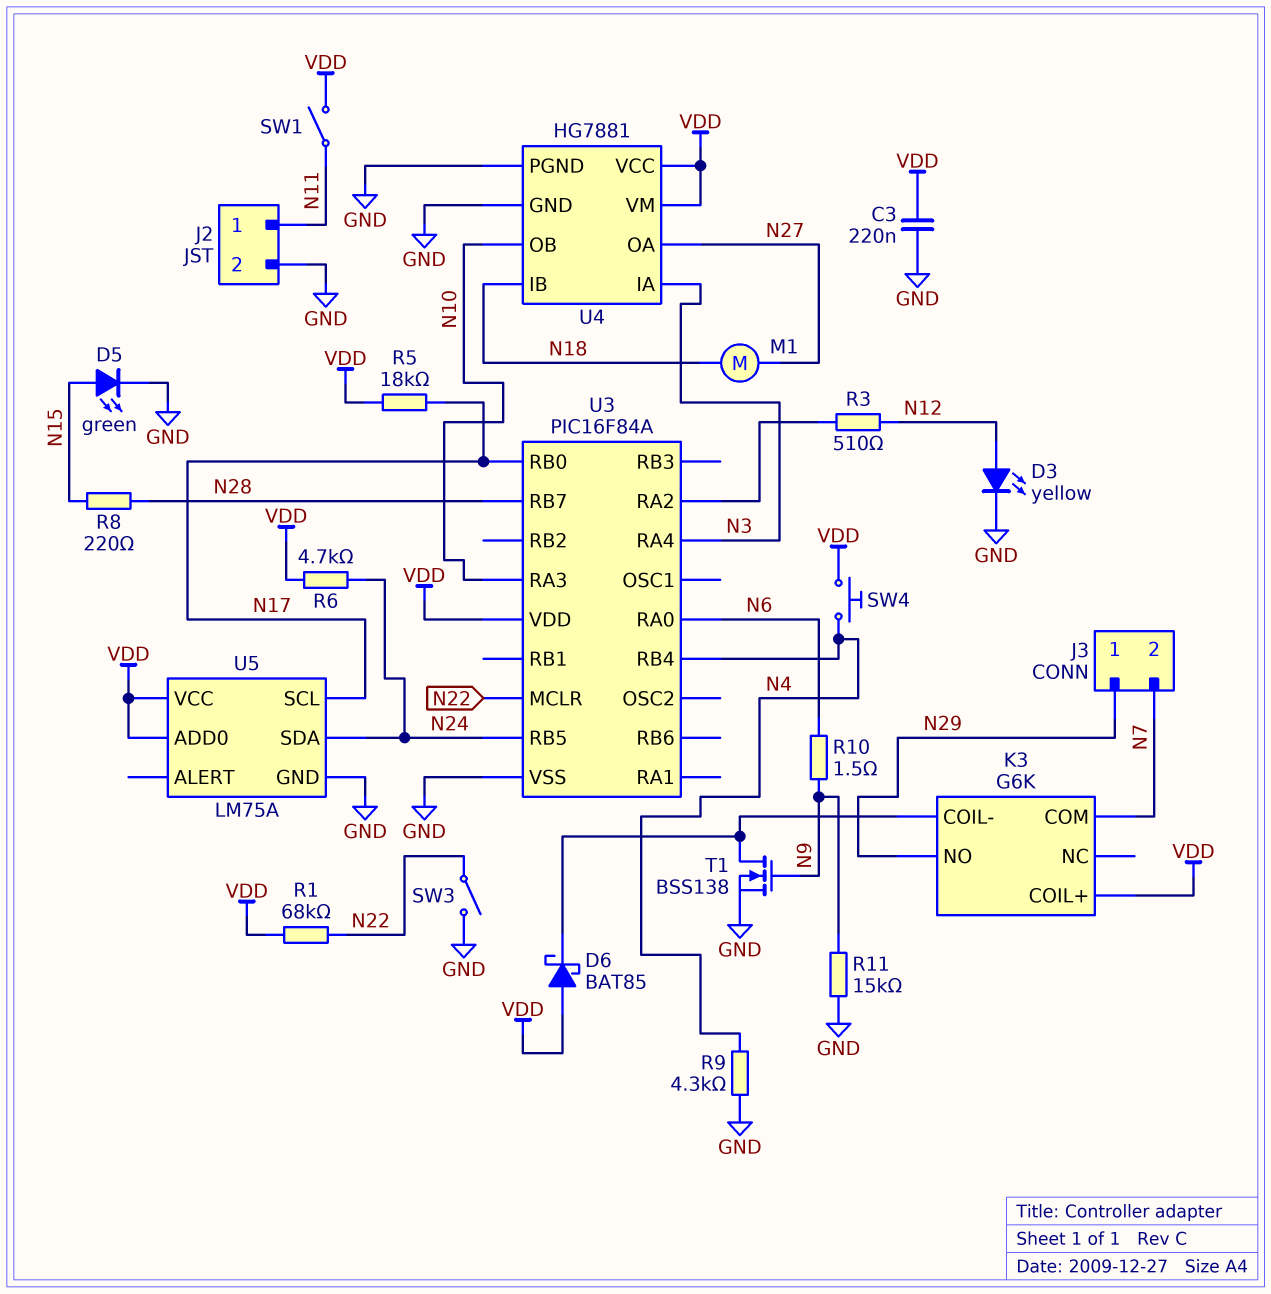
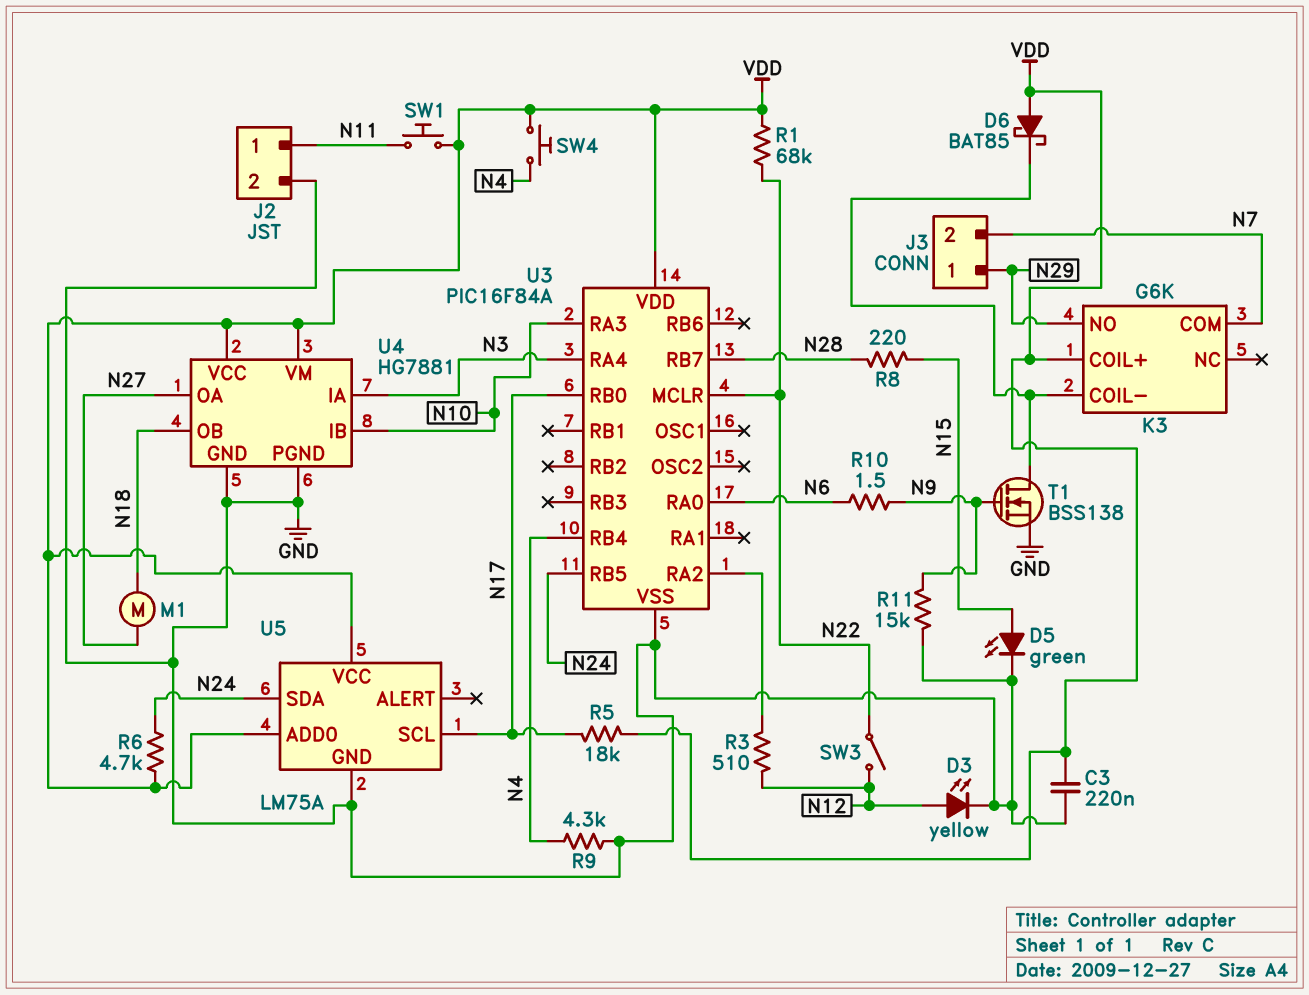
SW1: switch (N11, VDD) -> button (N11, VDD)
SW3: switch (GND, N22) -> switch (N12, N22)
U4 pin IB: N18 -> N10
U4 pin OB: N10 -> N18

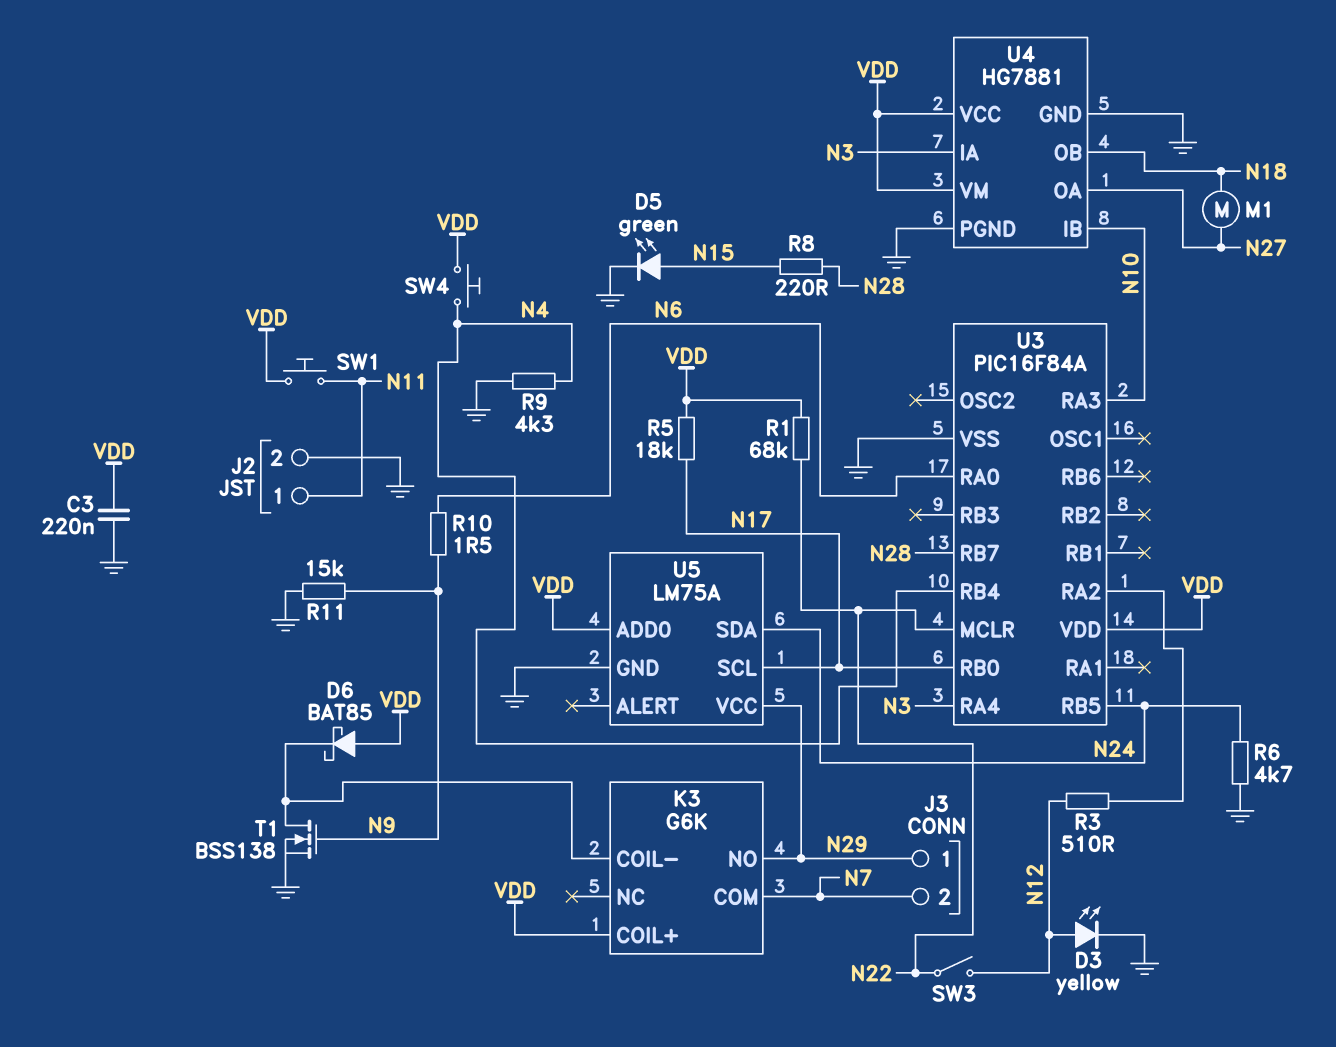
R6: 4.7k (N24, VDD) -> 4.7k (GND, N24)
U5 pin VCC: VDD -> N29

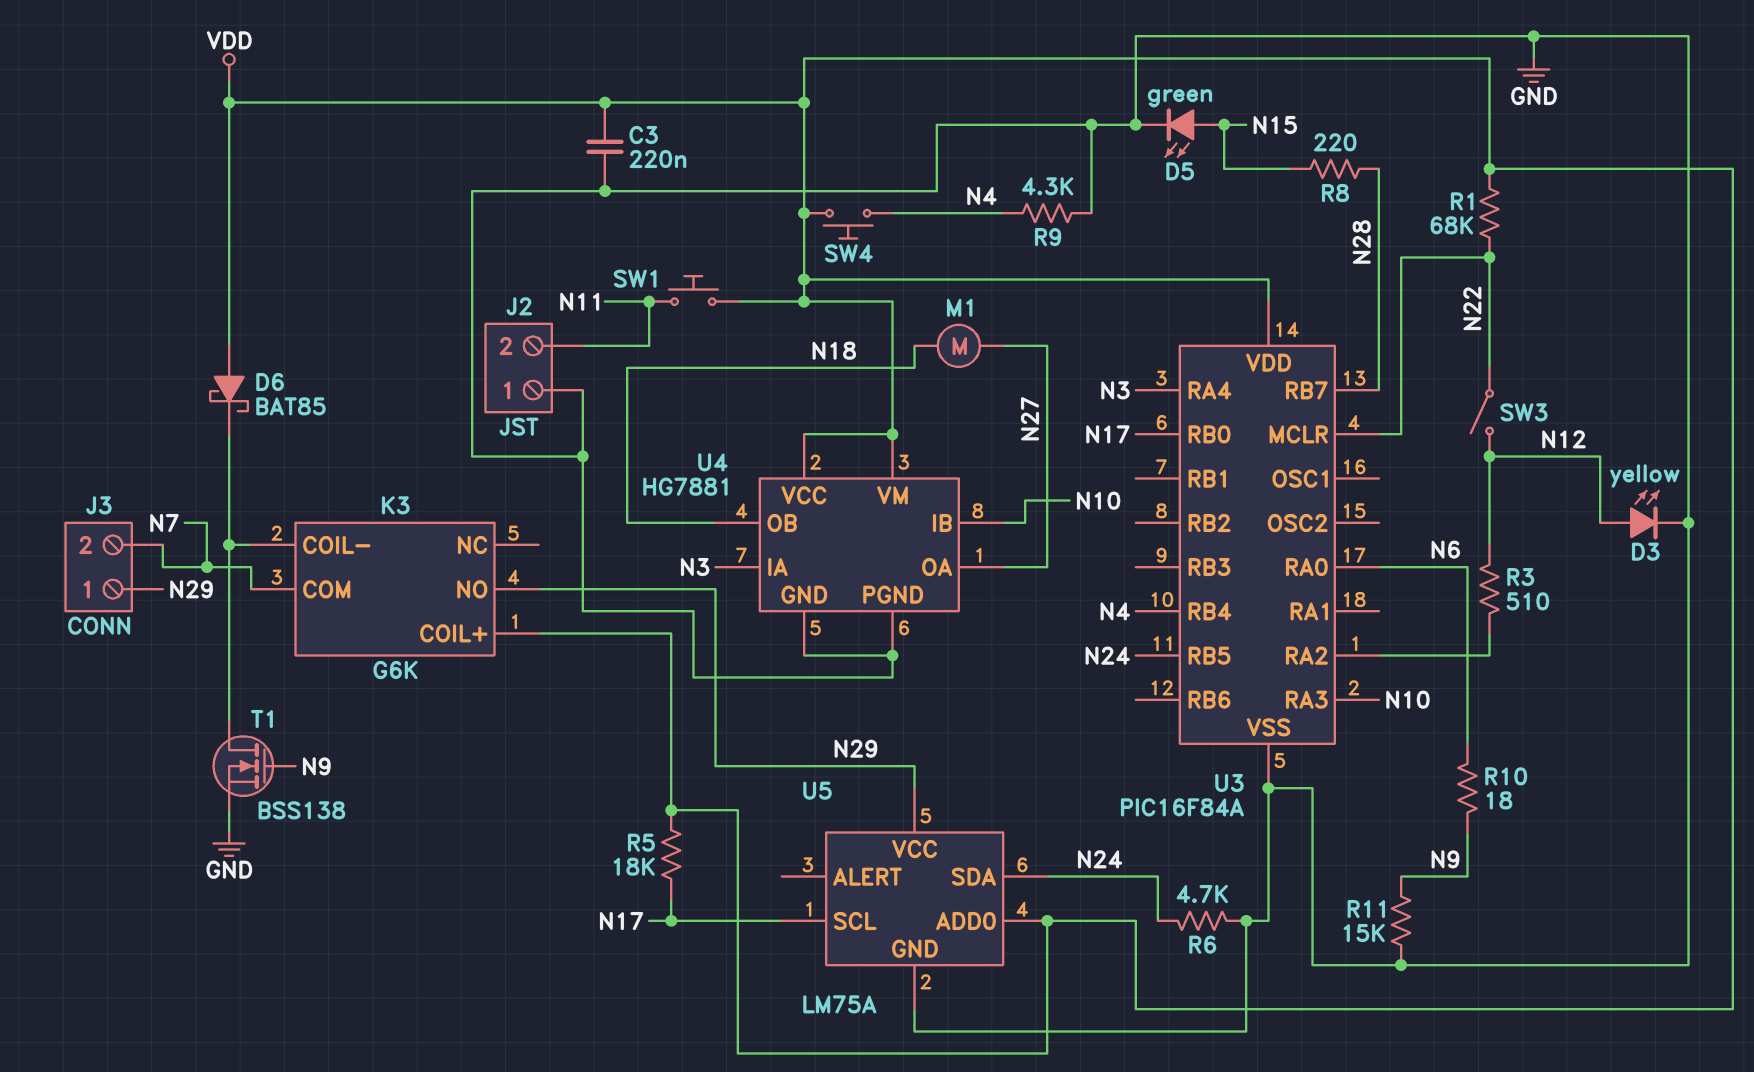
J2 pin 1: N11 -> GND
J2 pin 2: GND -> N11
R10: 1.5 (N6, N9) -> 18 (N6, N9)

